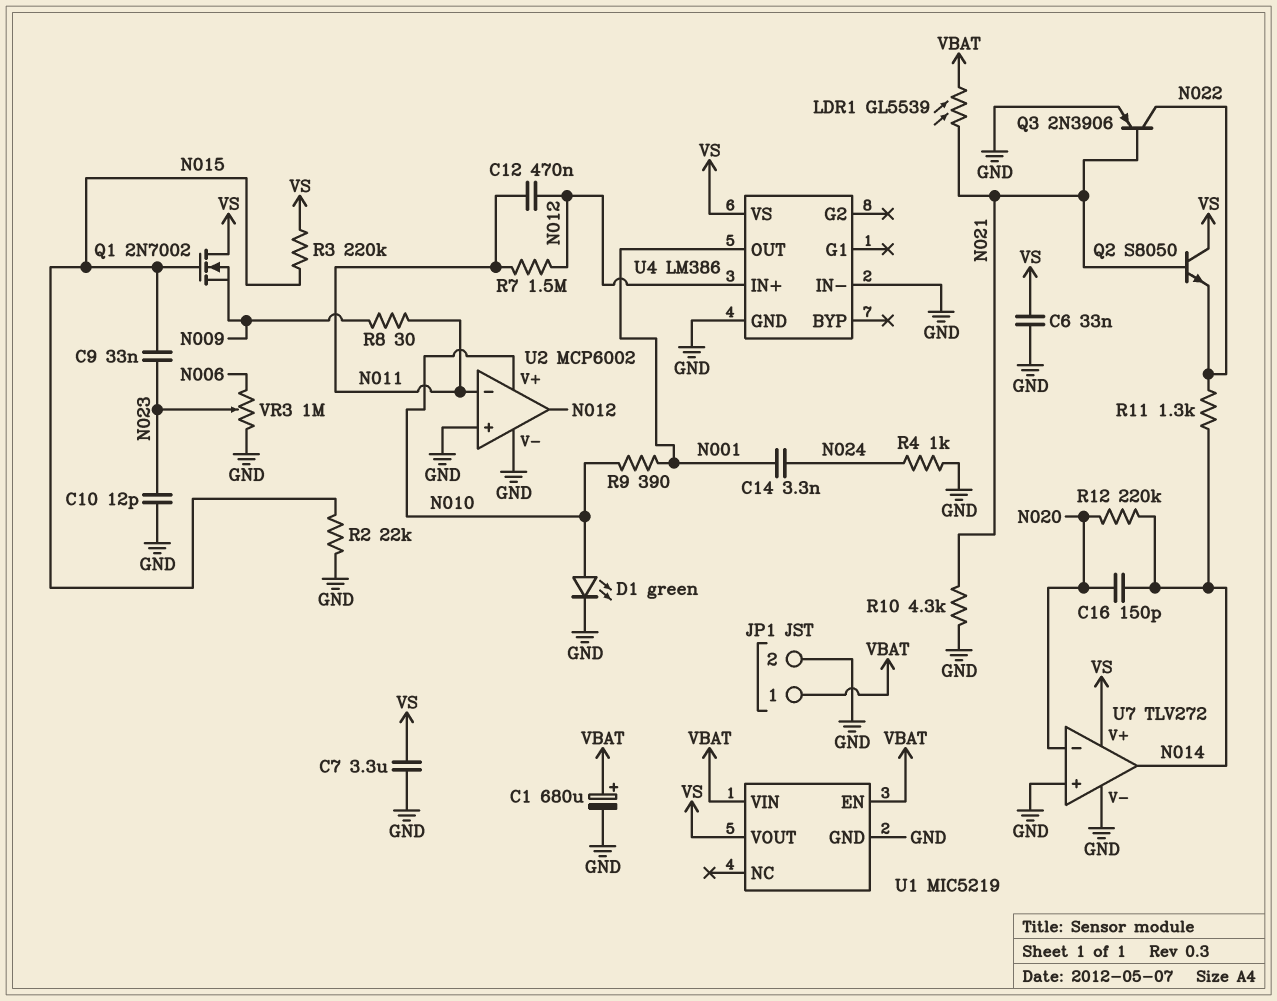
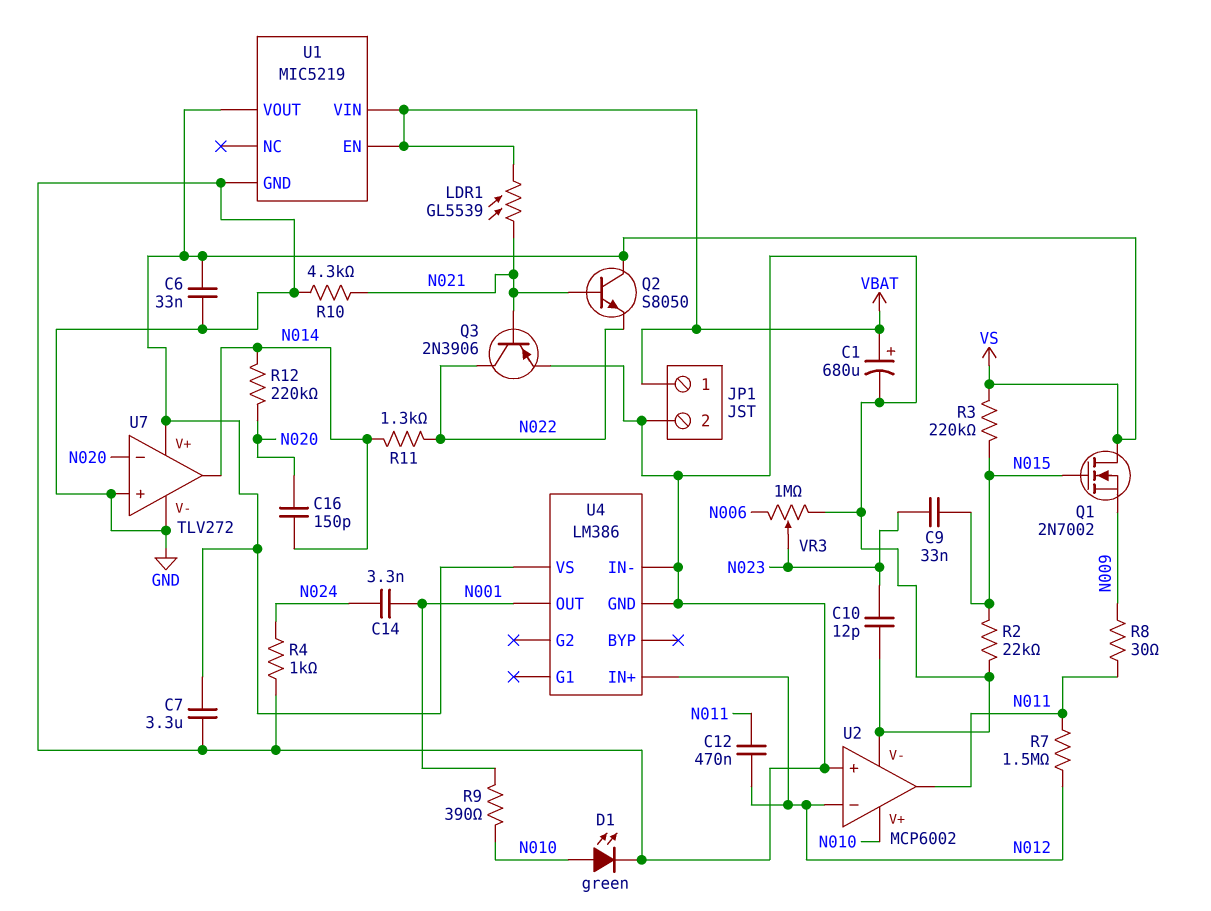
U2 pin in-: N011 -> N012
U2 pin out: N012 -> N011

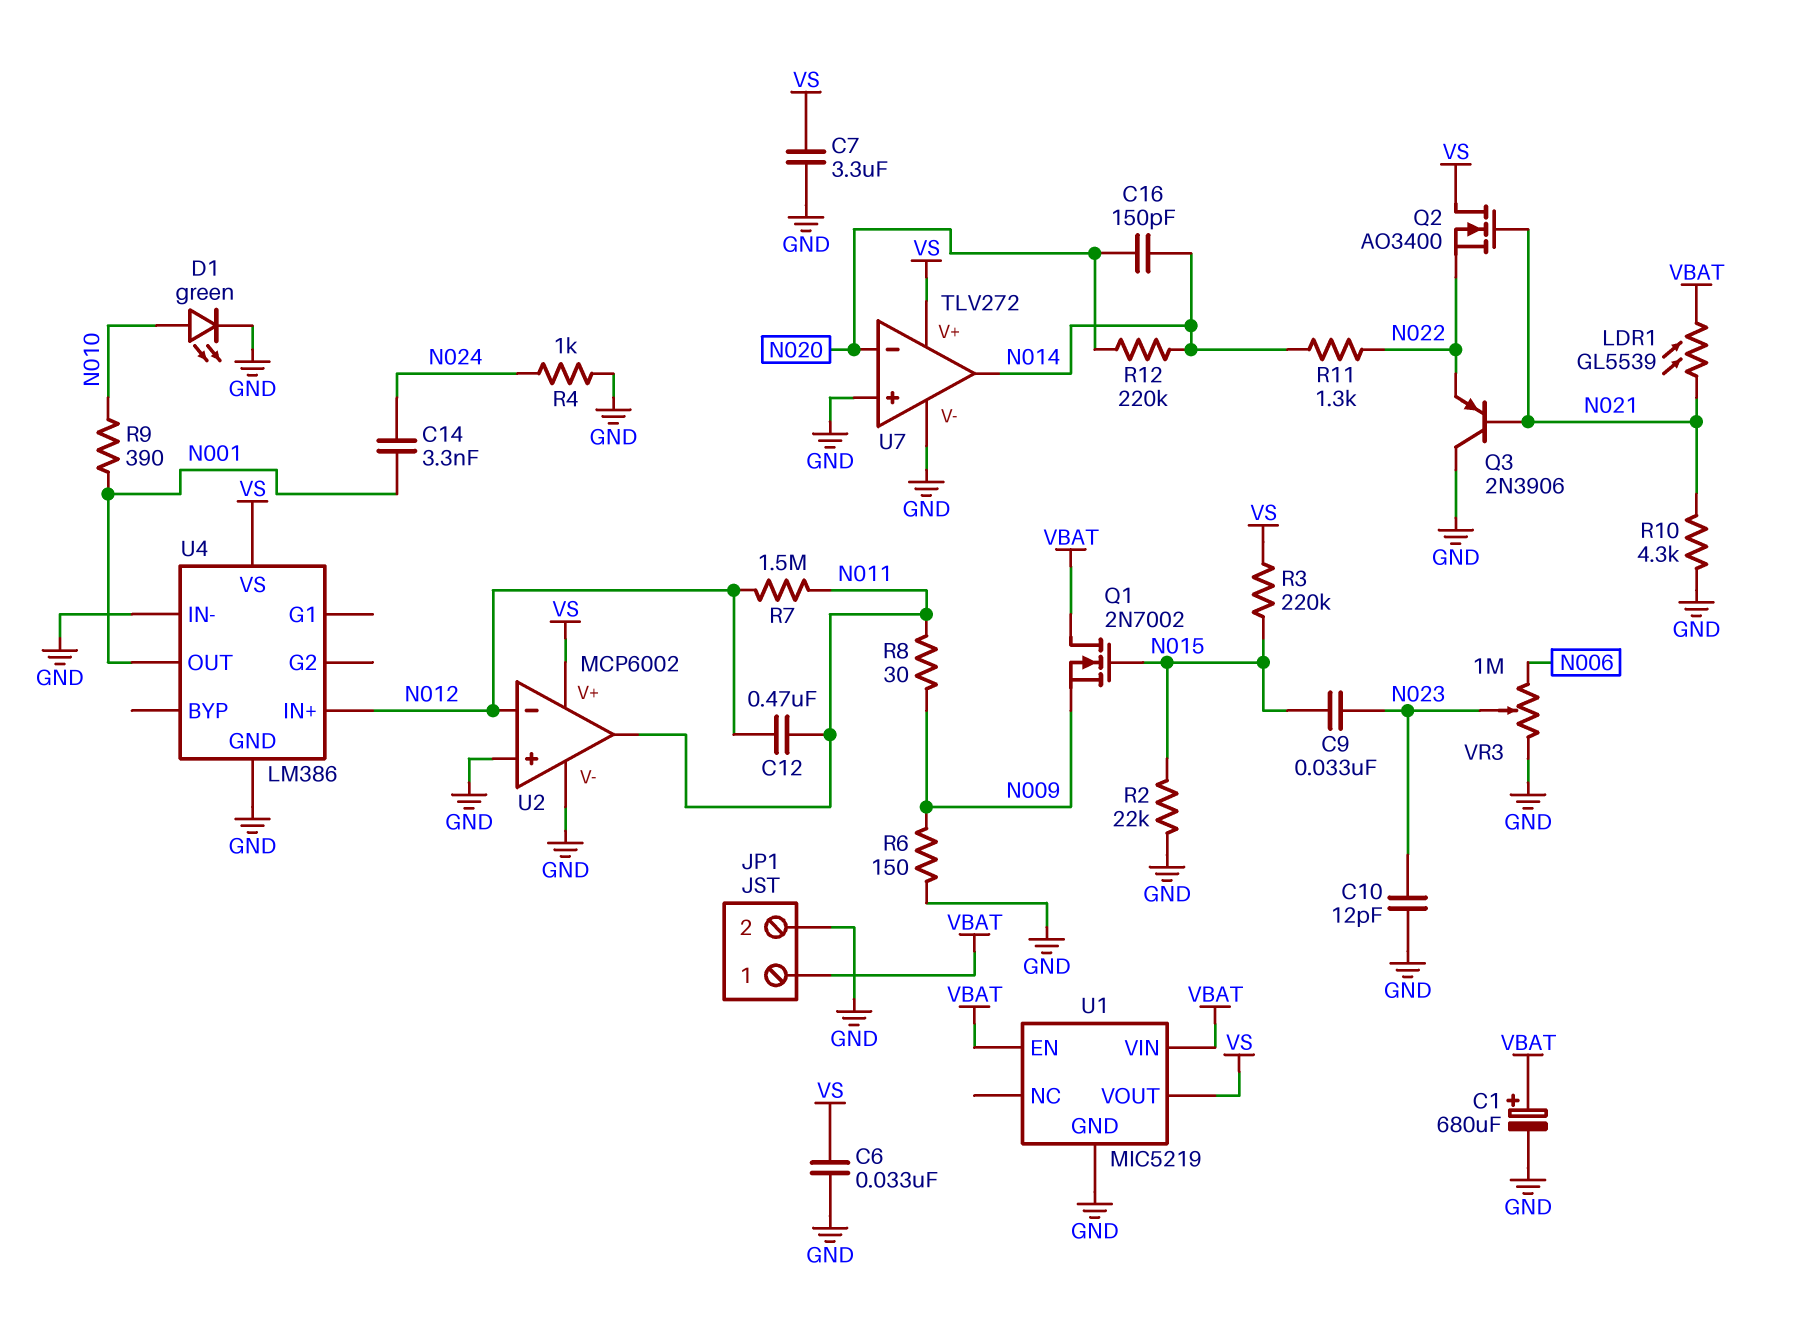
Q1: NMOS 2N7002 (G N015, D VS, S N009) -> NMOS 2N7002 (G N015, D VBAT, S N009)
Q2: NPN S8050 (B N021, C VS, E N022) -> NMOS AO3400 (G N021, D VS, S N022)
Q3: PNP 2N3906 (B N021, C N022, E GND) -> PNP 2N3906 (B N021, C GND, E N022)
R6: none -> 150 (GND, N009)
U2 pin V+: N010 -> VS

